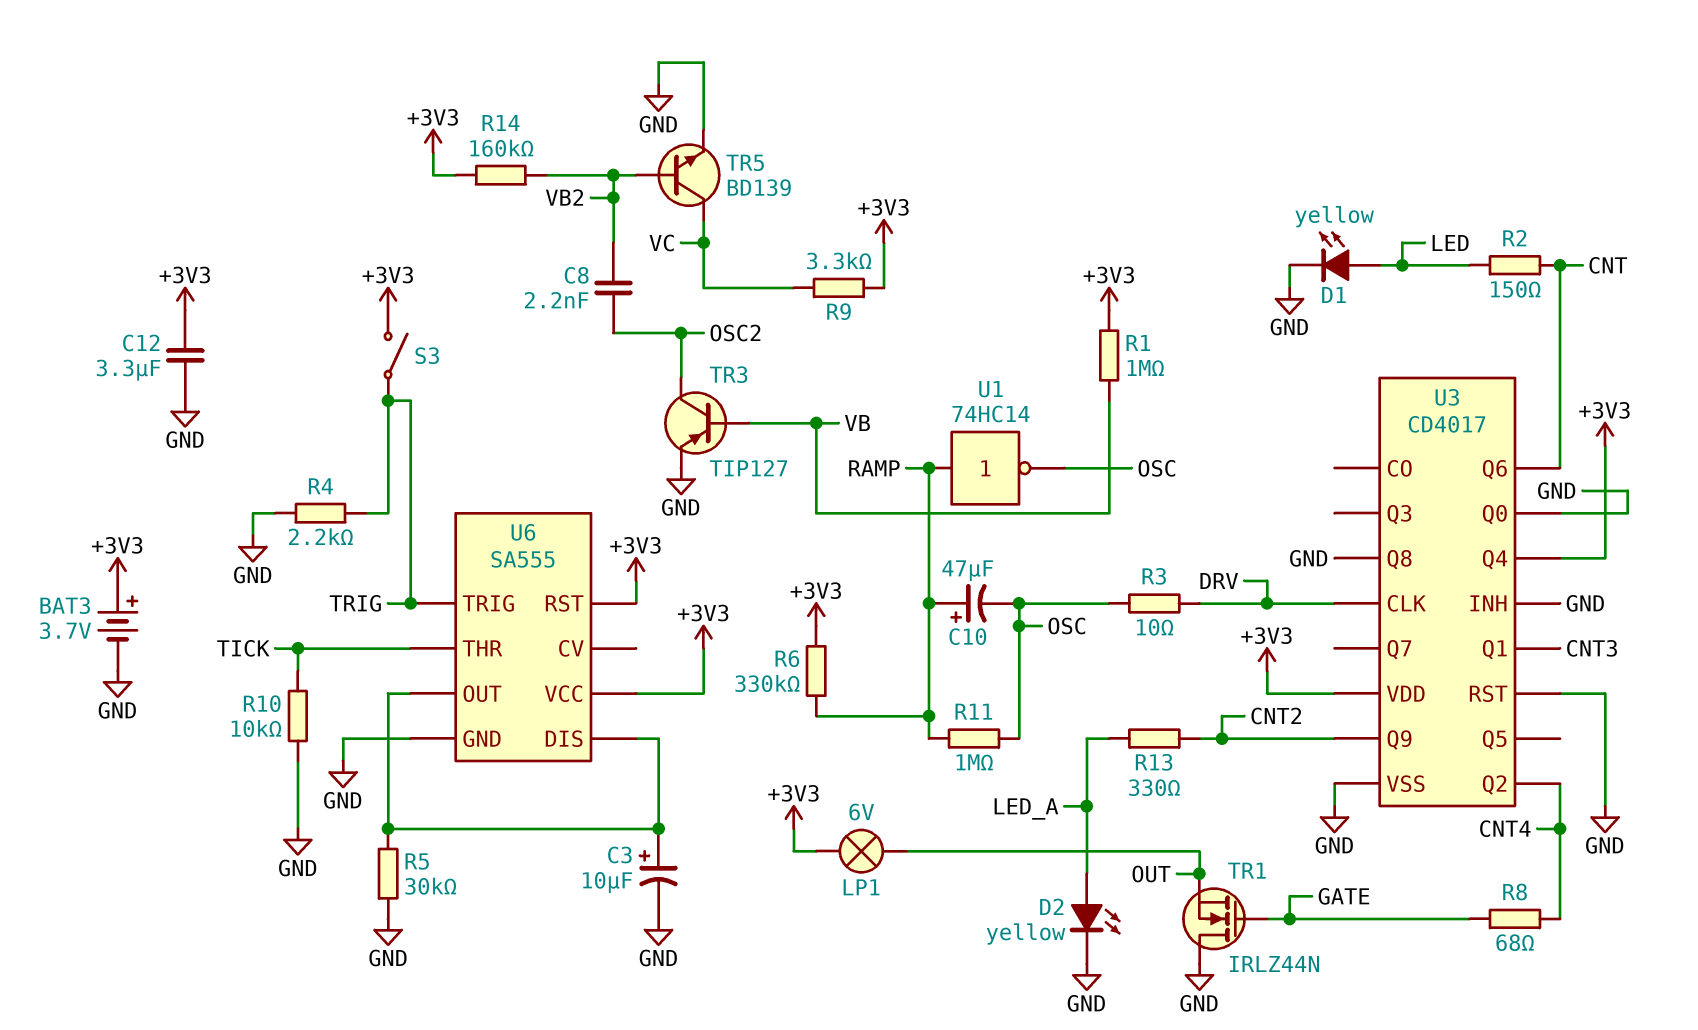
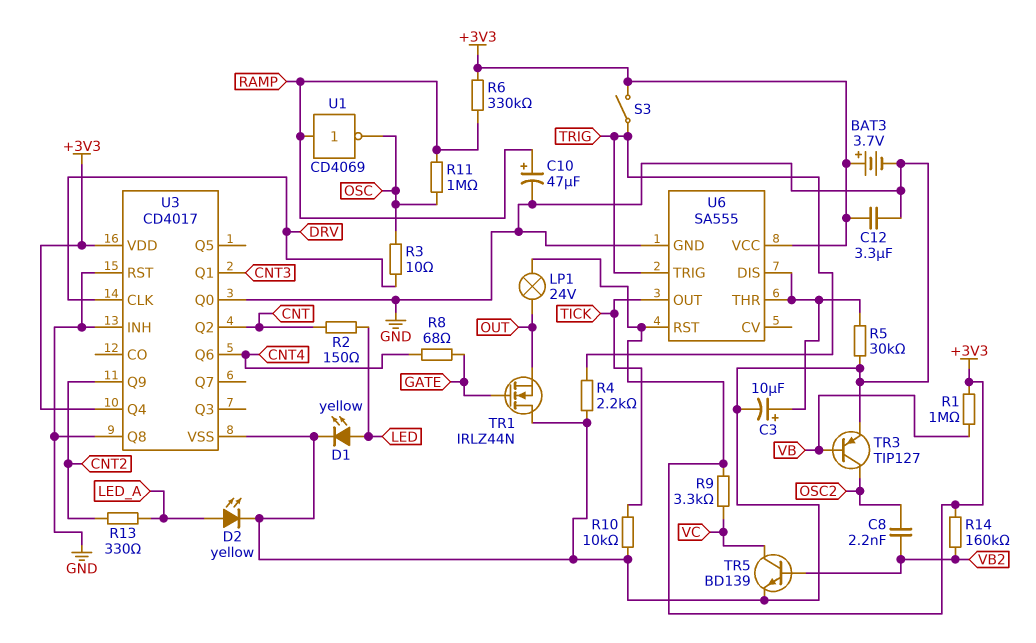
C10: 47uF (plus RAMP, minus OSC) -> 47uF (plus RAMP, minus GND)
LP1: lamp 6V (+3V3, OUT) -> lamp 24V (+3V3, OUT)
U1: NOT 74HC14 (in RAMP, out OSC) -> NOT CD4069 (in RAMP, out OSC)
U3 pin Q2: CNT4 -> CNT
U3 pin Q6: CNT -> CNT4
U6 pin OUT: U6/DIS -> TICK
U6 pin THR: TICK -> U6/DIS

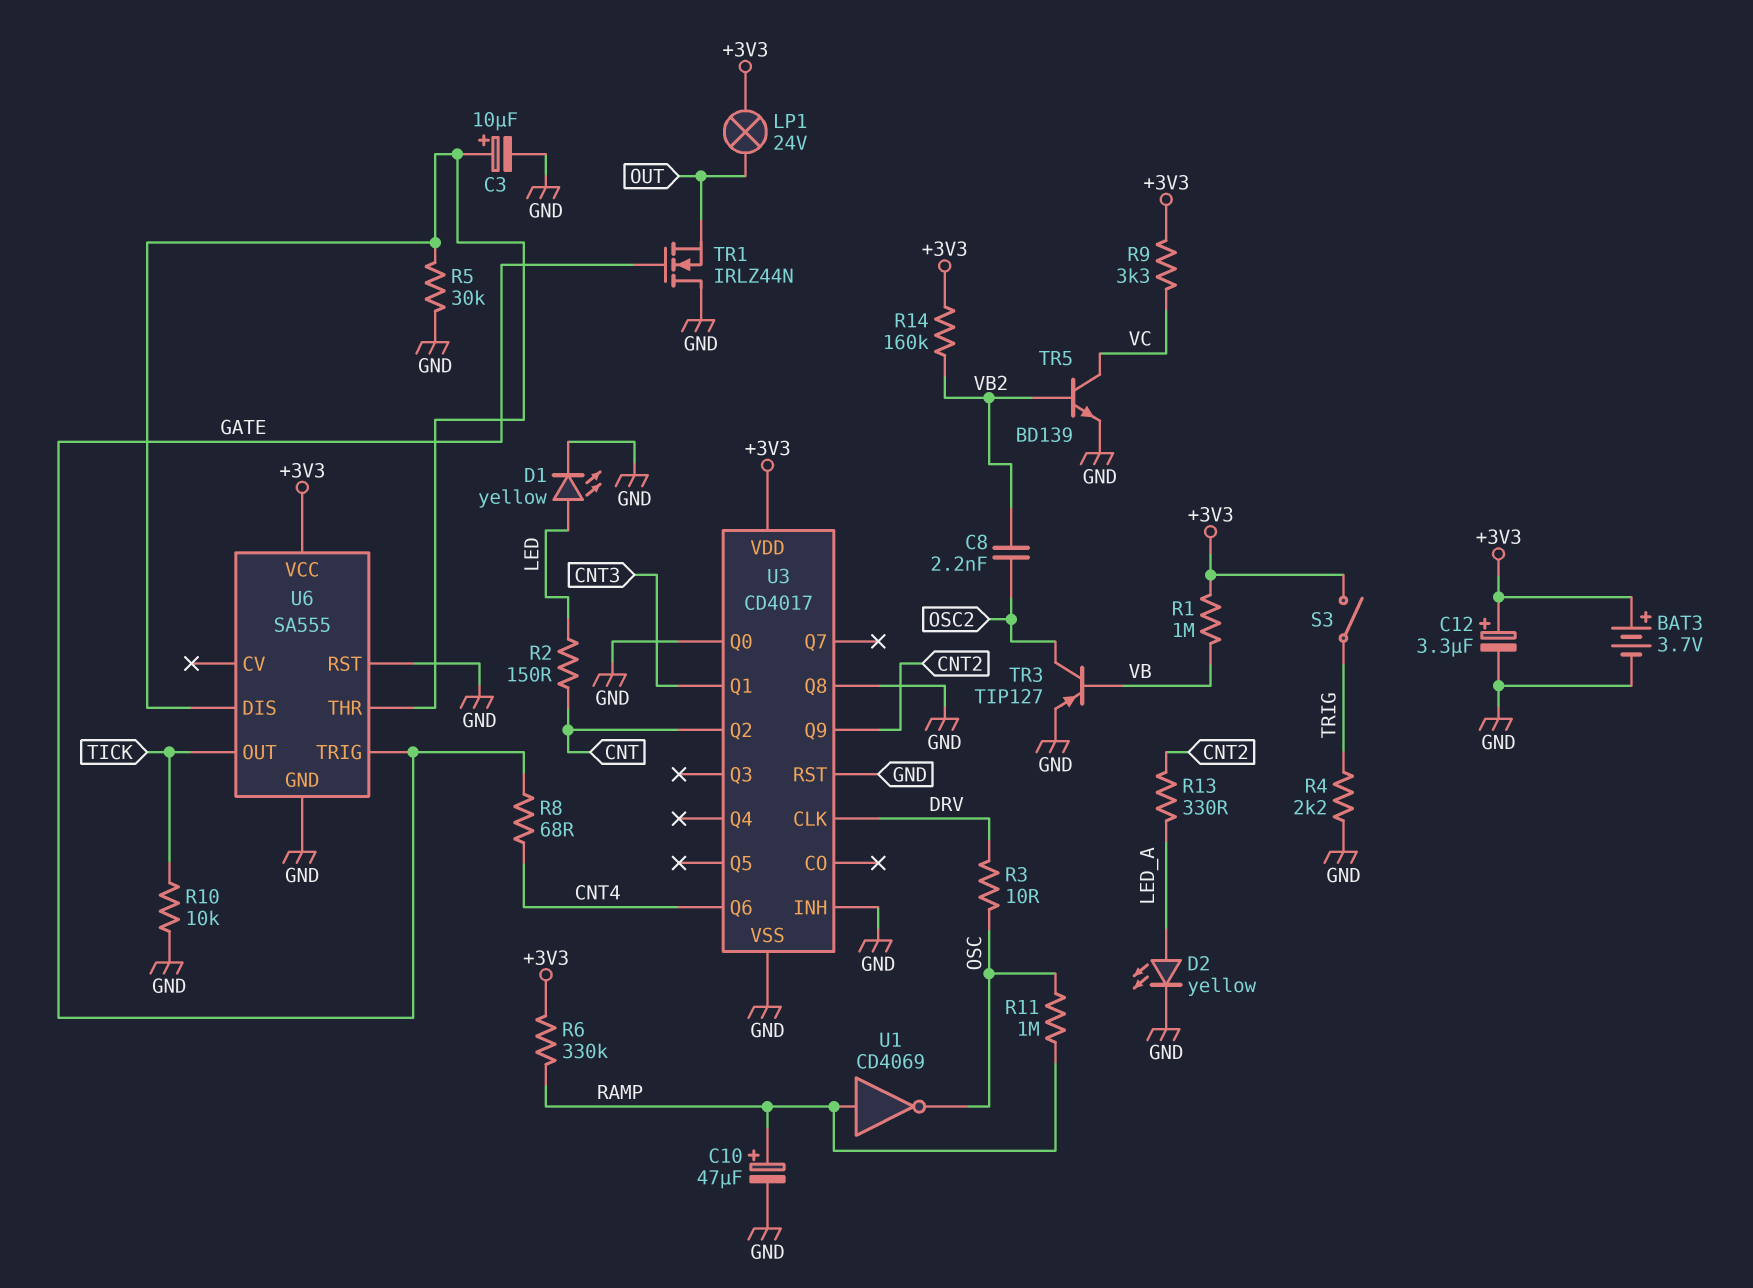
C12: 3.3uF (+3V3, GND) -> 3.3uF (plus +3V3, minus GND)
U3 pin Q4: +3V3 -> none
U6 pin RST: +3V3 -> GND
U6 pin TRIG: TRIG -> GATE

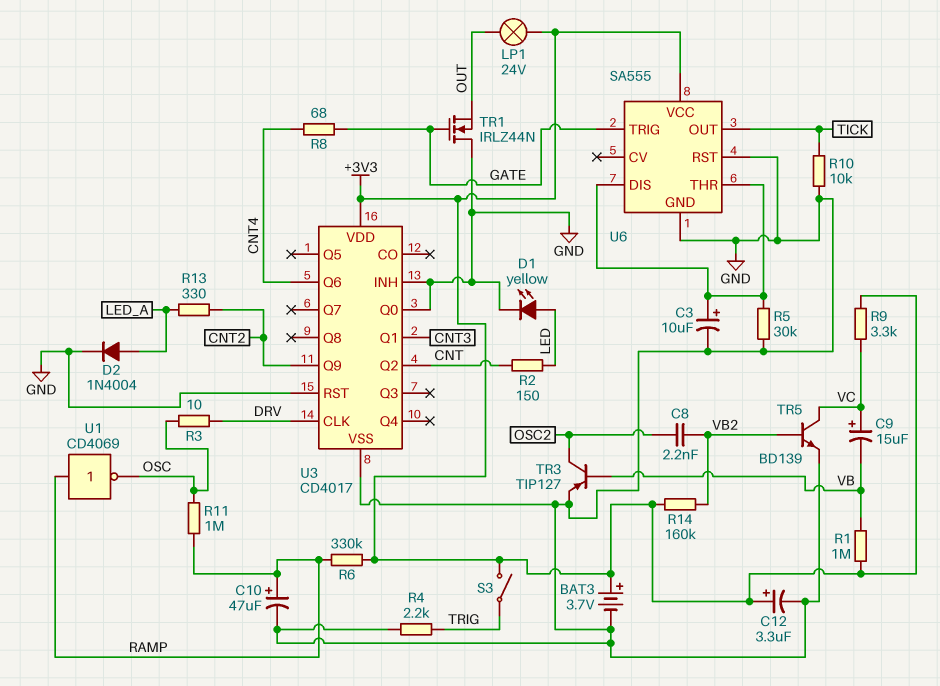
C9: none -> 15uF (plus VC, minus VB)
D2: LED yellow (A LED_A, K GND) -> diode 1N4004 (A LED_A, K GND)
U3 pin Q8: GND -> none

